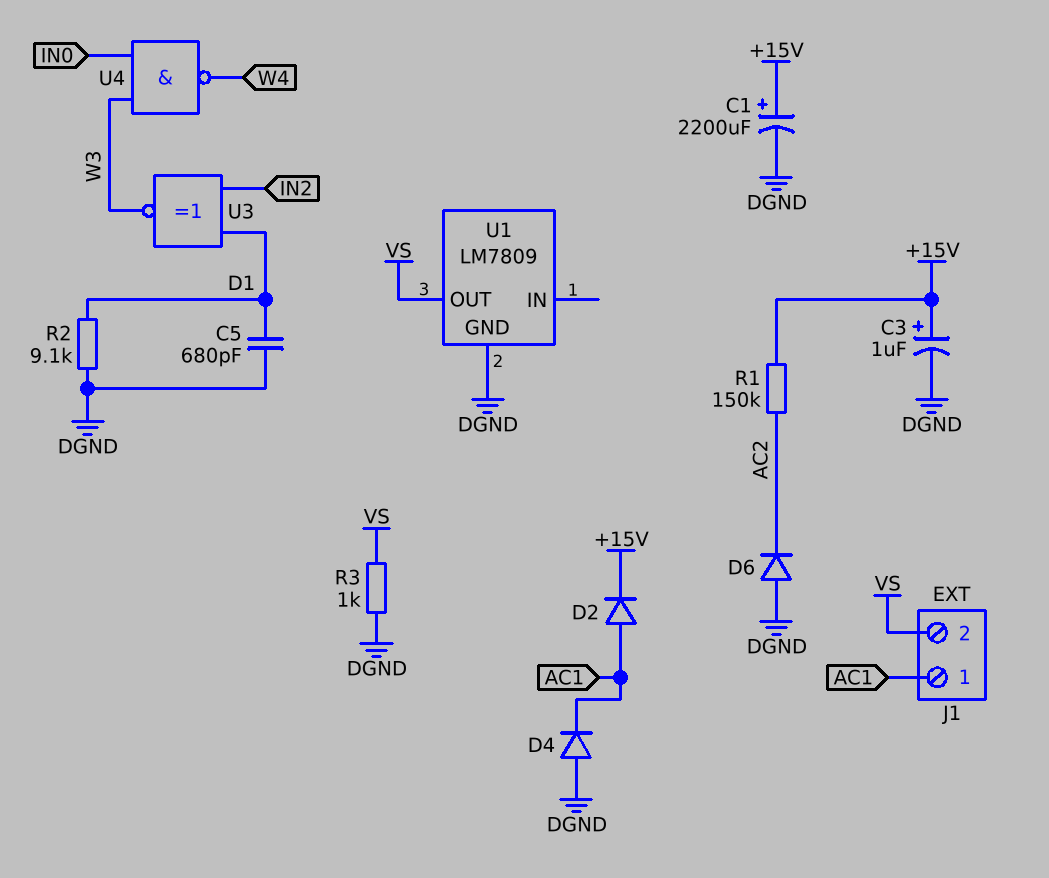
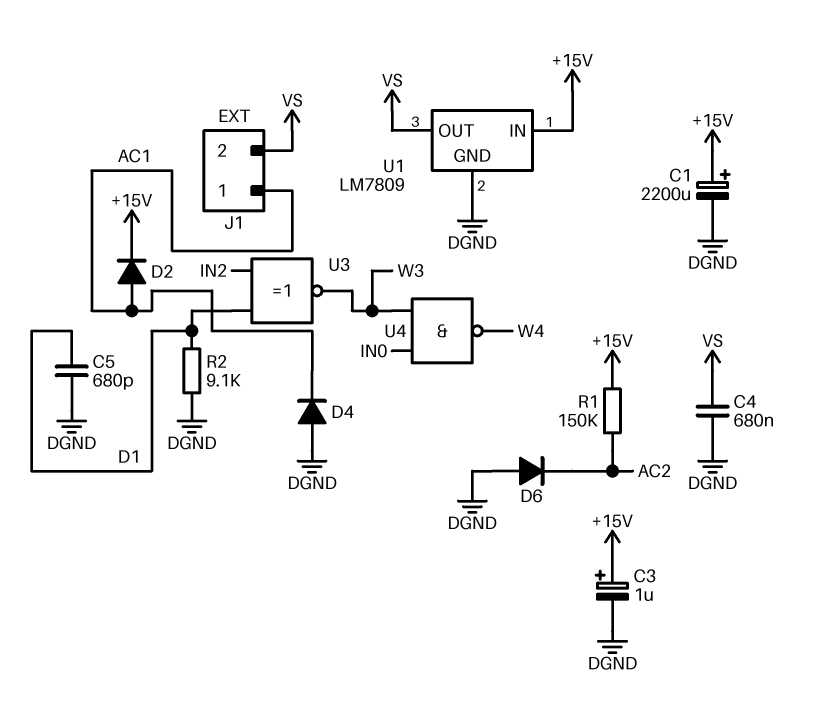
C4: none -> 680nF (DGND, VS)
R3: 1k (DGND, VS) -> none
U1 pin IN: none -> +15V

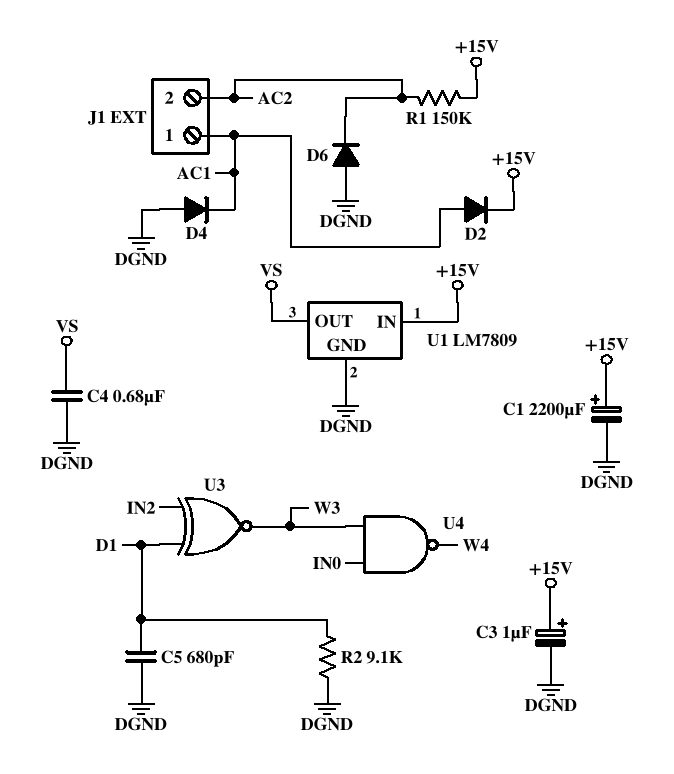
J1 pin 2: VS -> AC2

